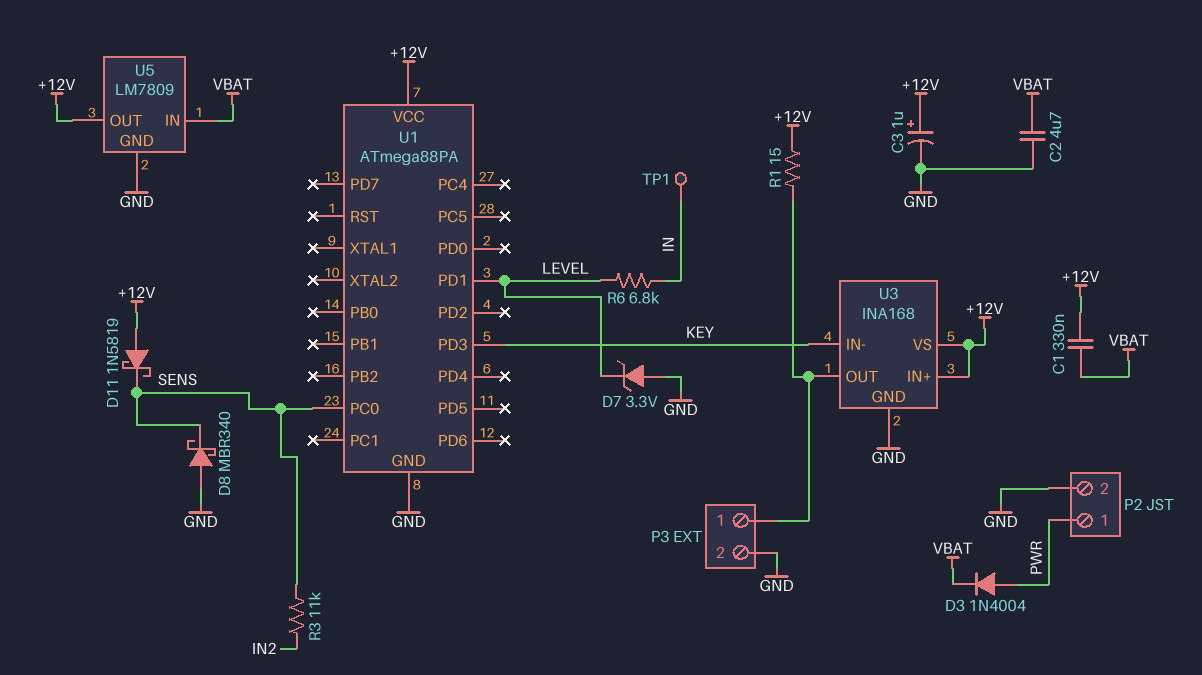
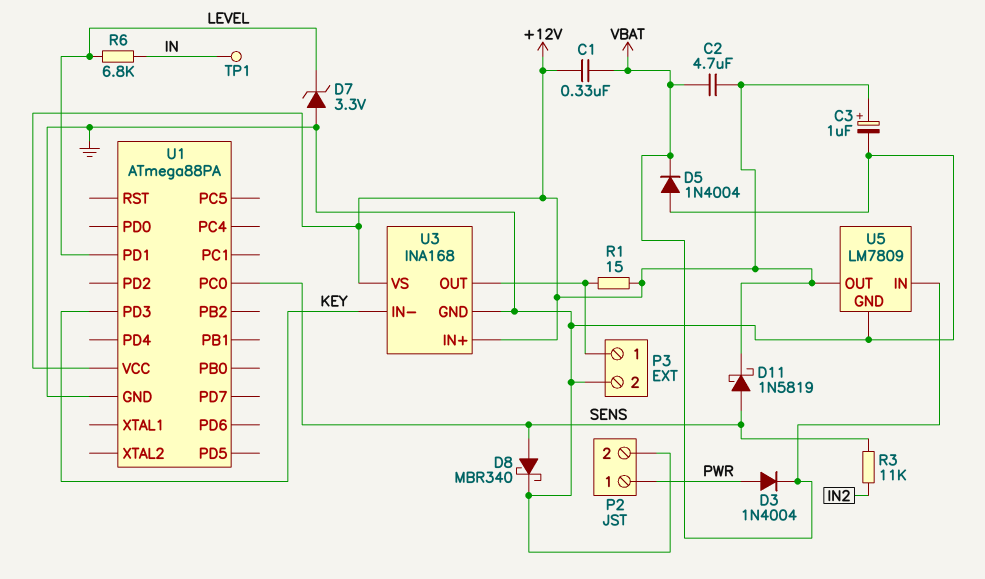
C2: 4.7uF (GND, VBAT) -> 4.7uF (+12V, VBAT)
D5: none -> diode 1N4004 (A GND, K VBAT)
D8: schottky MBR340 (A GND, K SENS) -> schottky MBR340 (A SENS, K GND)
D11: schottky 1N5819 (A +12V, K SENS) -> schottky 1N5819 (A SENS, K +12V)

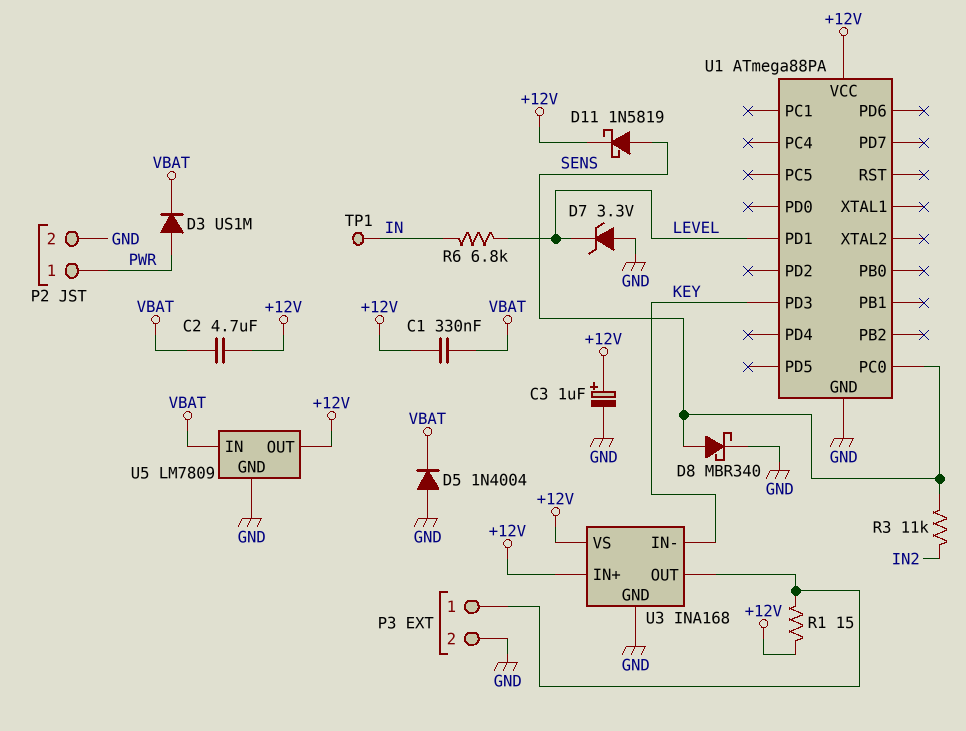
D3: diode 1N4004 (A PWR, K VBAT) -> diode US1M (A PWR, K VBAT)

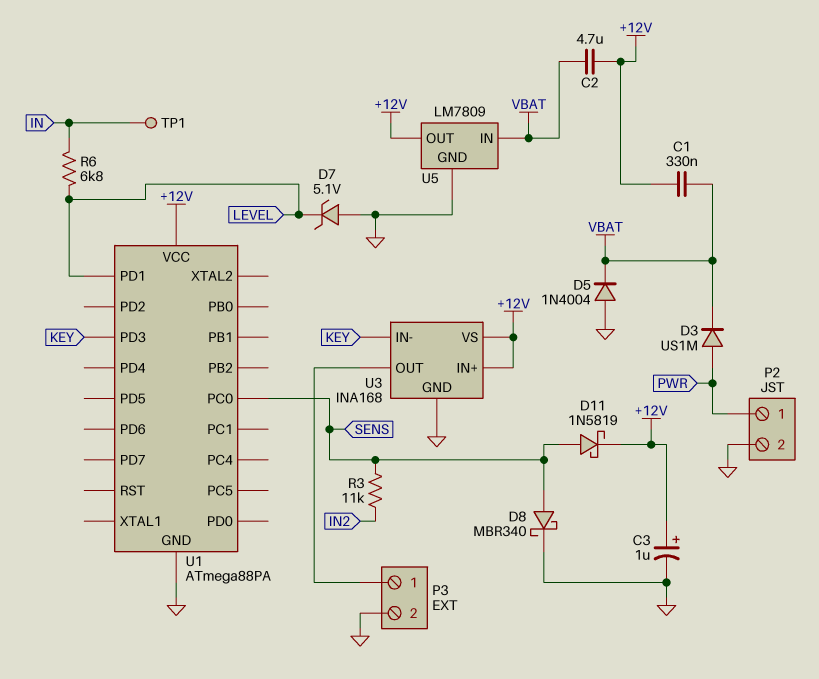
D7: zener 3.3V (A GND, K LEVEL) -> zener 5.1V (A GND, K LEVEL)
R1: 15 (+12V, P3/1) -> none

